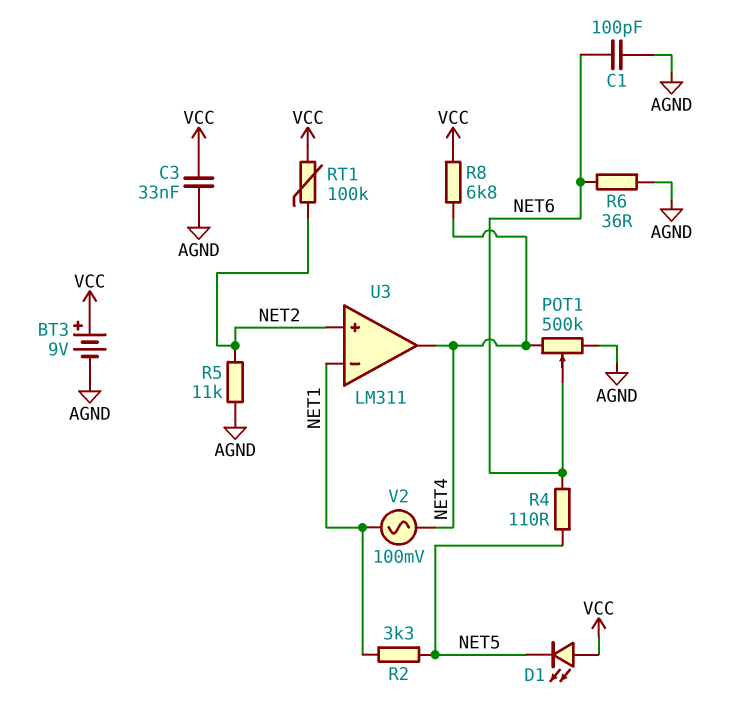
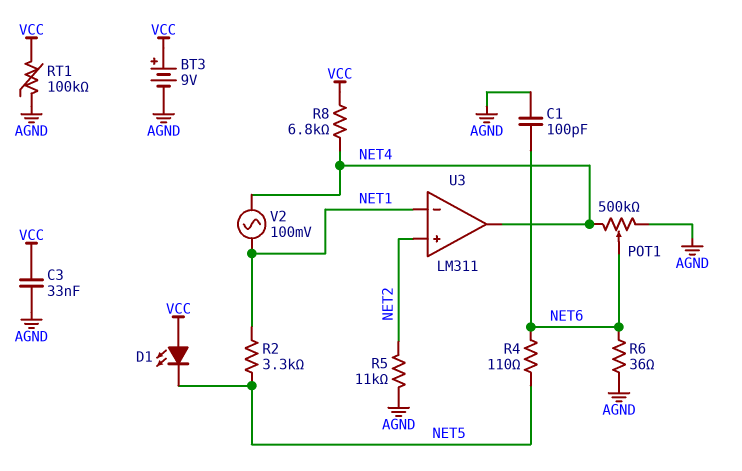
RT1: 100k (NET2, VCC) -> 100k (AGND, VCC)

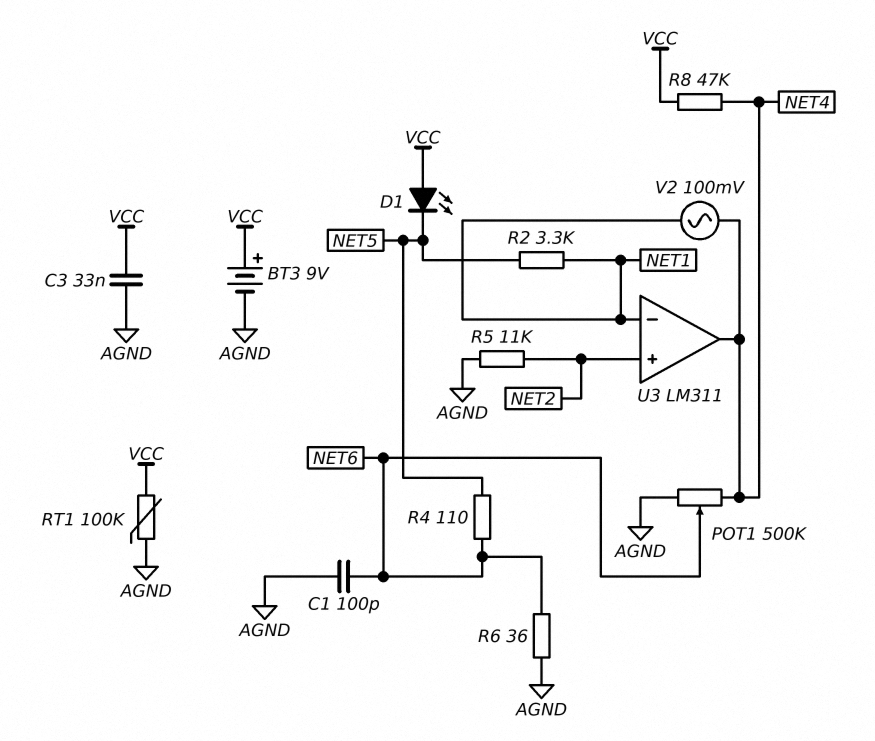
R8: 6.8k (NET4, VCC) -> 47k (NET4, VCC)

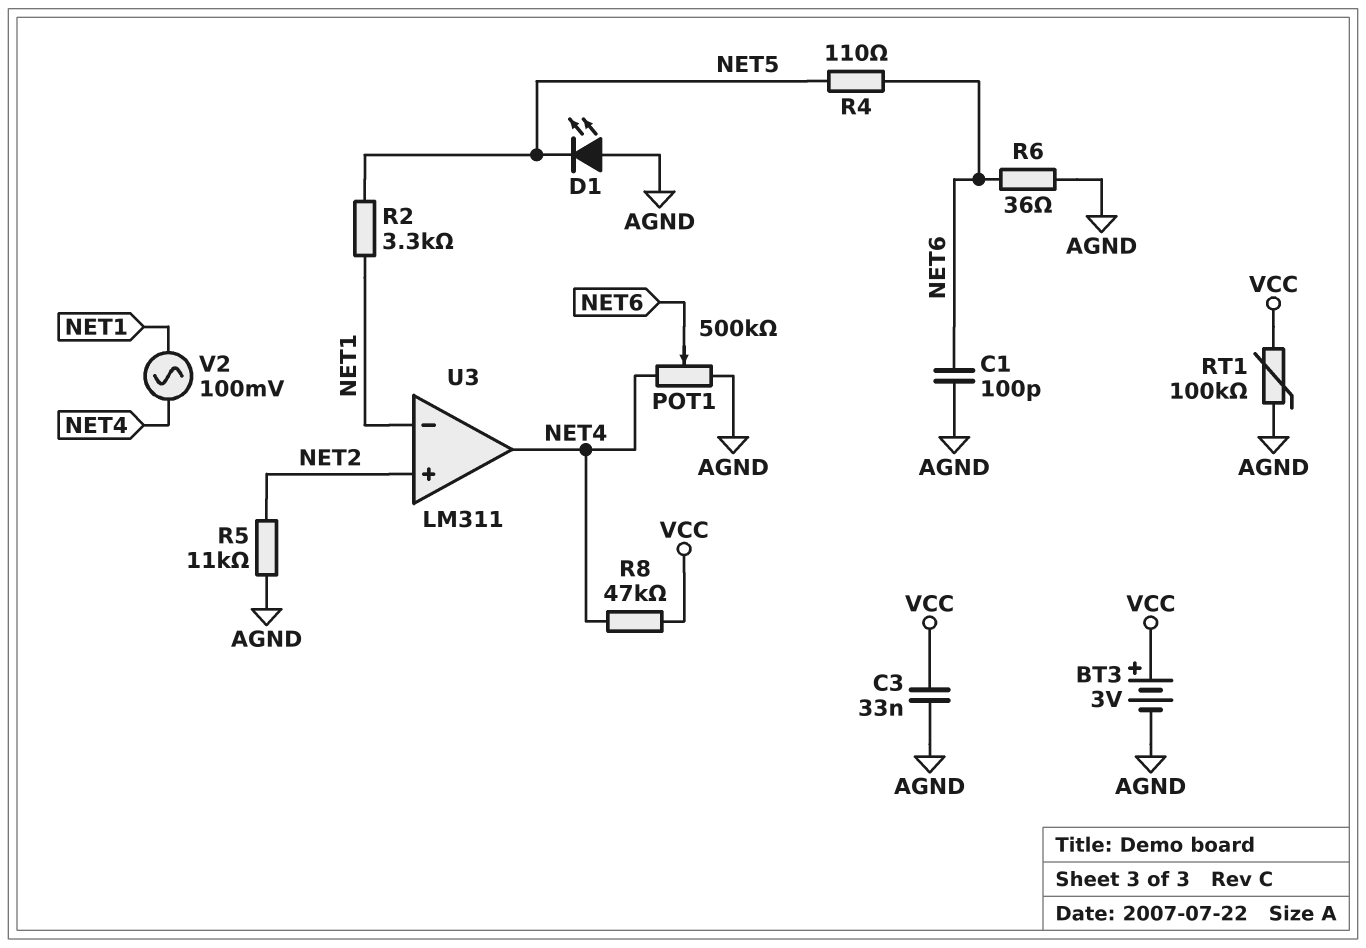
BT3: 9V (plus VCC, minus AGND) -> 3V (plus VCC, minus AGND)
D1: LED (A VCC, K NET5) -> LED (A AGND, K NET5)

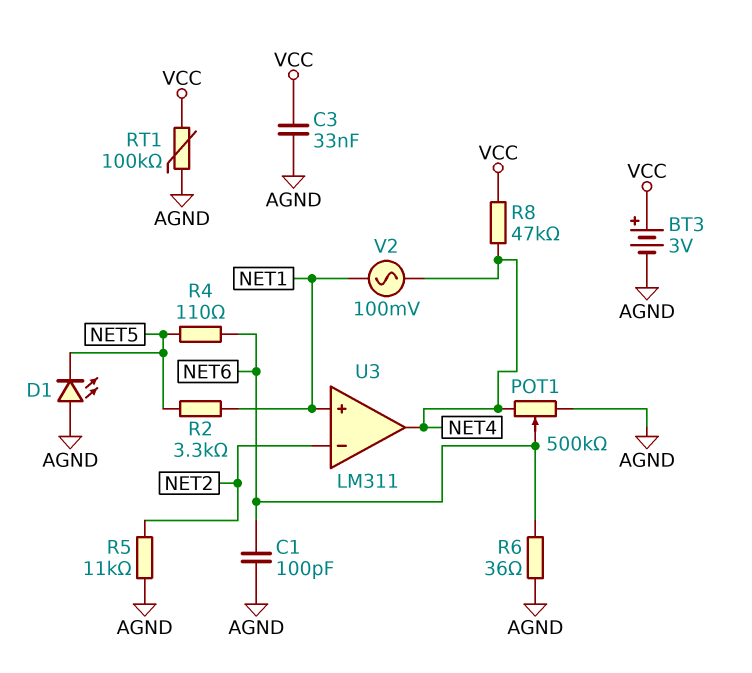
U3 pin in+: NET2 -> NET1
U3 pin in-: NET1 -> NET2

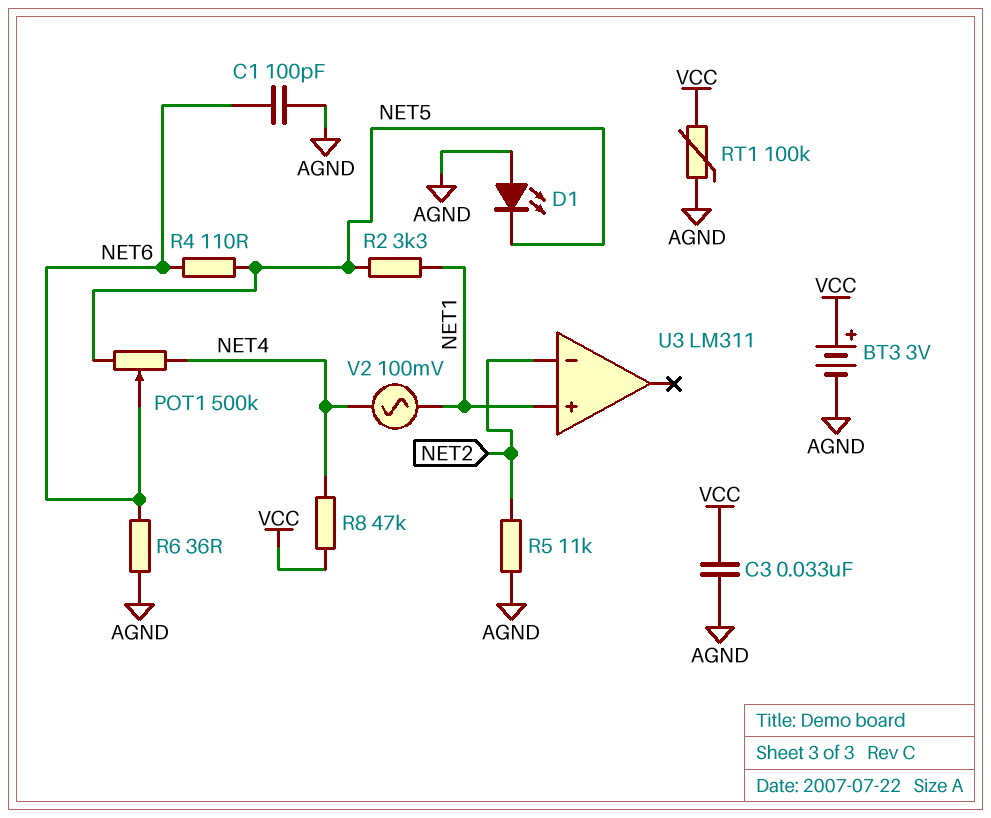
POT1: 500k (AGND, NET4, wiper NET6) -> 500k (NET4, NET5, wiper NET6)
U3 pin out: NET4 -> none

